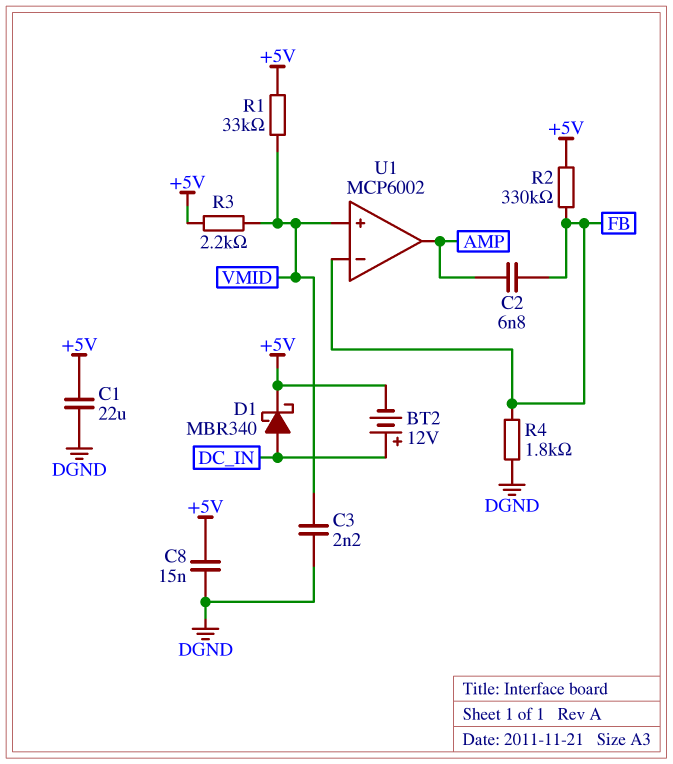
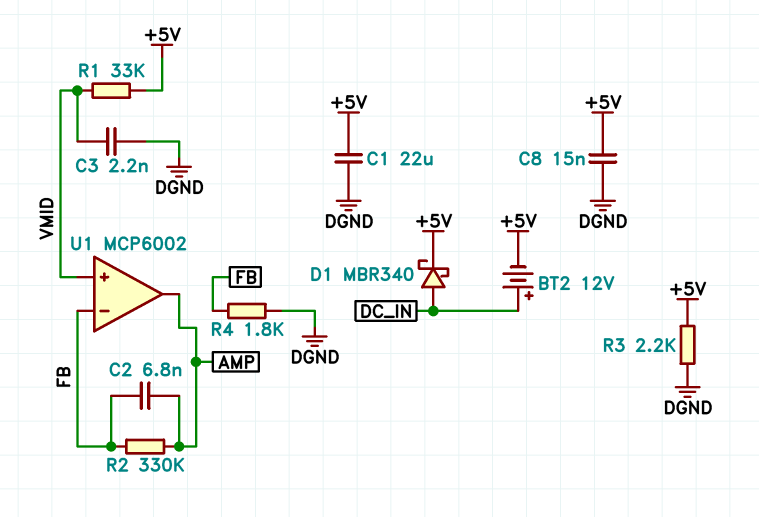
R2: 330k (+5V, FB) -> 330k (AMP, FB)
R3: 2.2k (+5V, VMID) -> 2.2k (+5V, DGND)

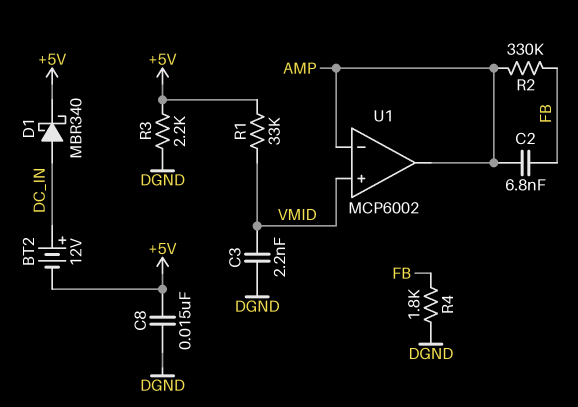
C1: 22uF (+5V, DGND) -> none
U1 pin in-: FB -> AMP

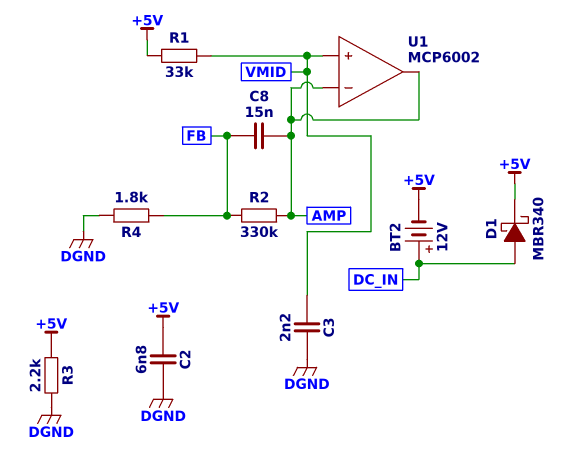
C2: 6.8nF (AMP, FB) -> 6.8nF (+5V, DGND)
C8: 15nF (+5V, DGND) -> 15nF (AMP, FB)

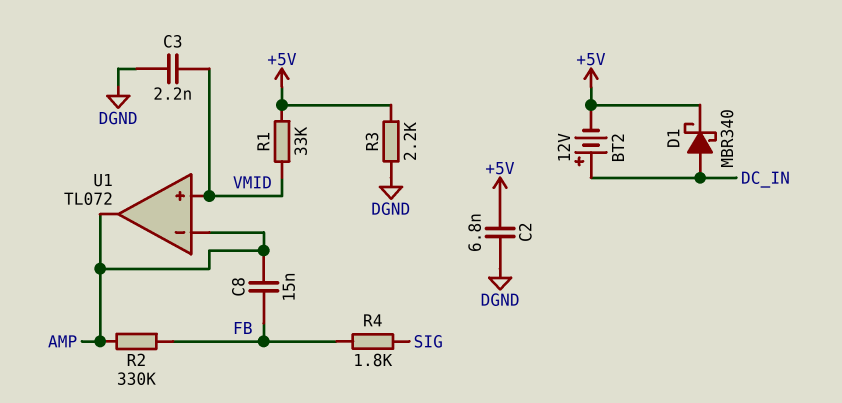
R4: 1.8k (DGND, FB) -> 1.8k (FB, SIG)
U1: MCP6002 -> TL072

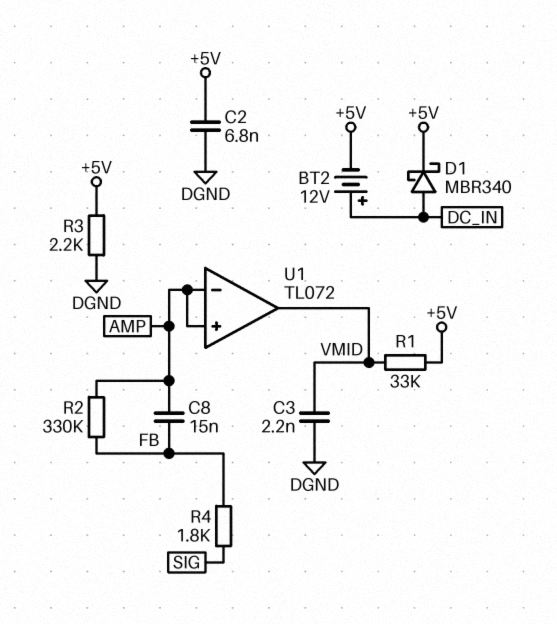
U1 pin in+: VMID -> AMP
U1 pin out: AMP -> VMID

